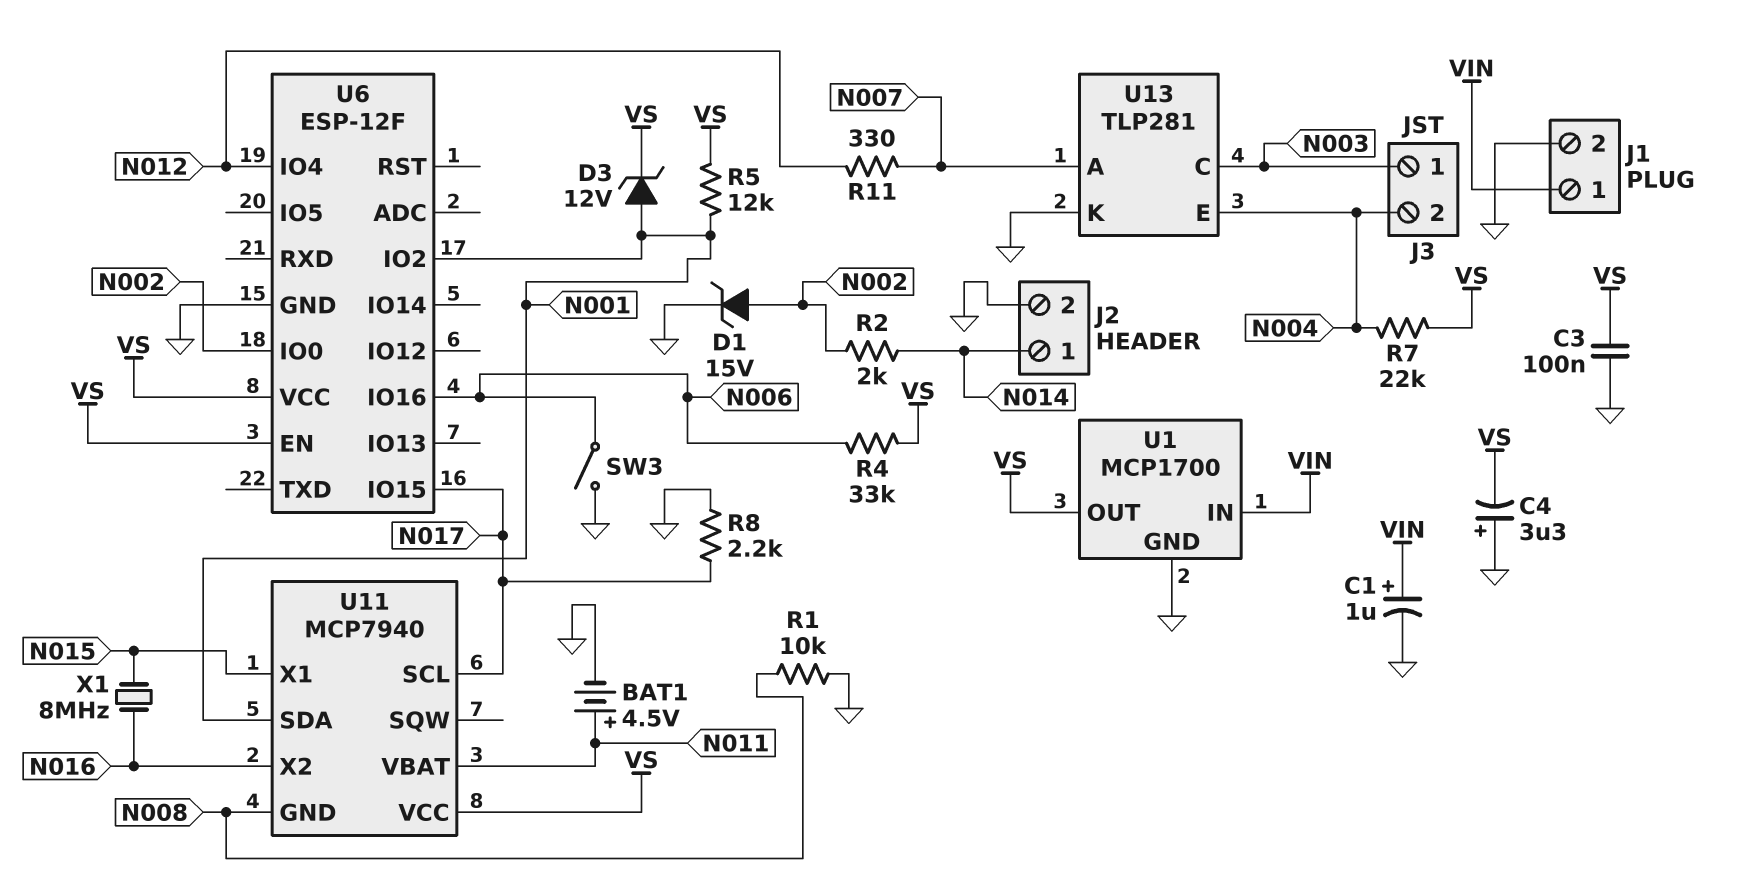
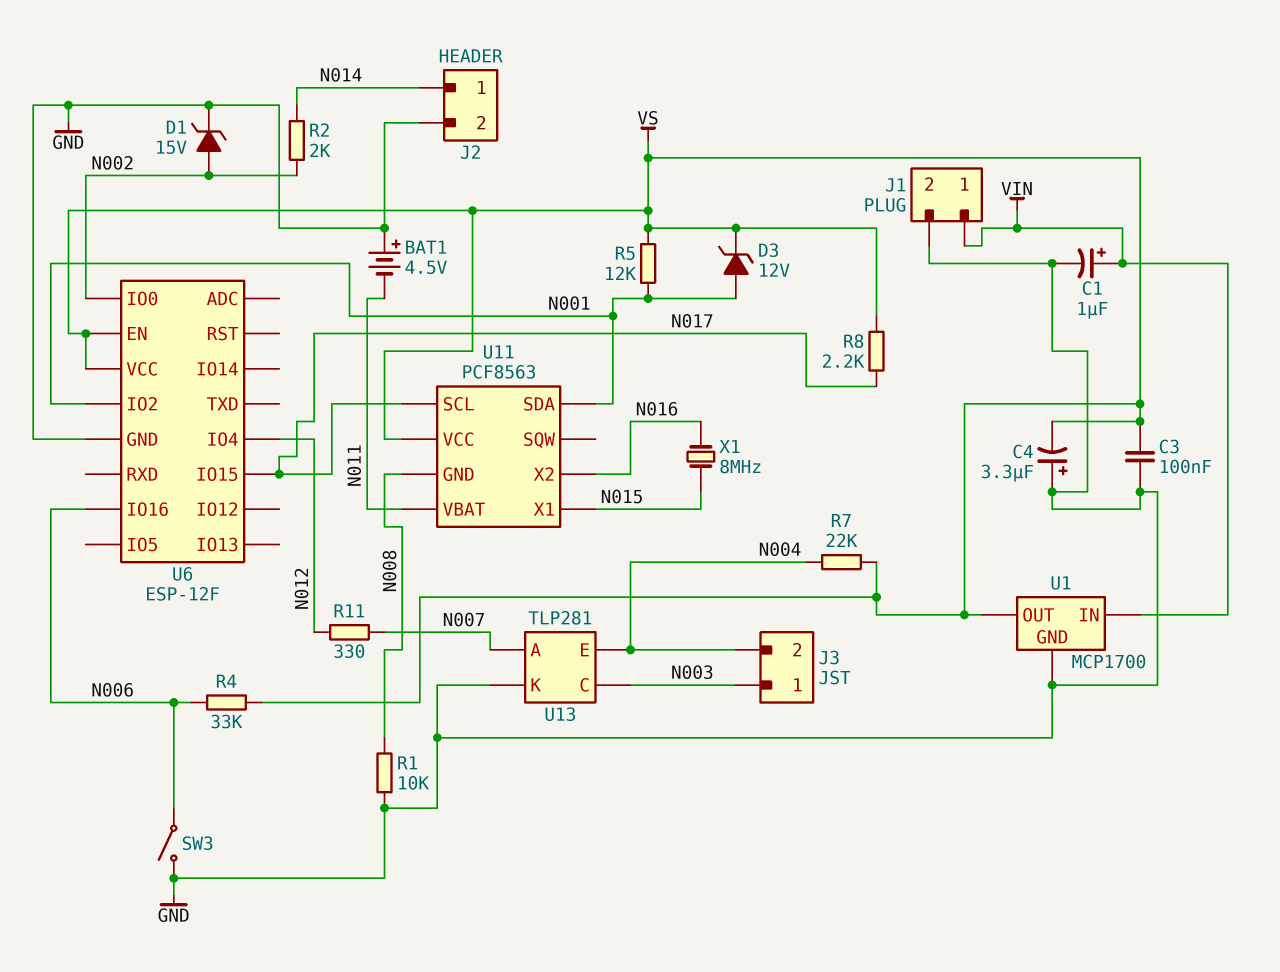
BAT1: 4.5V (plus N011, minus GND) -> 4.5V (plus GND, minus N011)
R8: 2.2k (GND, N017) -> 2.2k (N017, VS)
U11: MCP7940 -> PCF8563

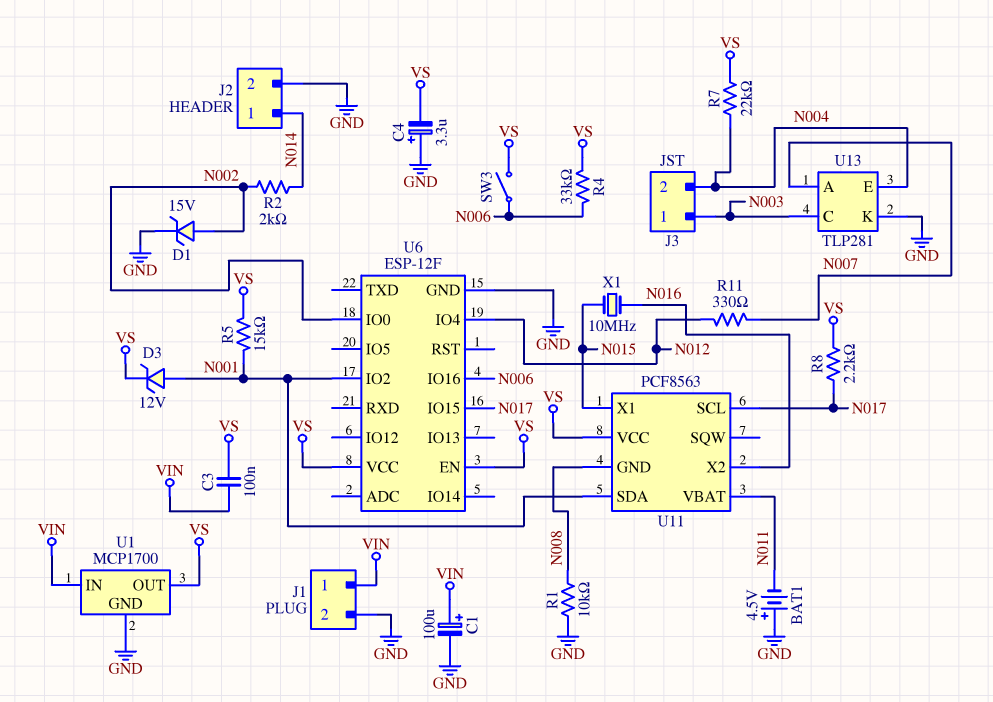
C1: 1uF (plus VIN, minus GND) -> 100uF (plus VIN, minus GND)
C3: 100nF (GND, VS) -> 100nF (VIN, VS)
R5: 12k (N001, VS) -> 15k (N001, VS)
SW3: switch (GND, N006) -> switch (N006, VS)
X1: 8MHz (N015, N016) -> 10MHz (N015, N016)

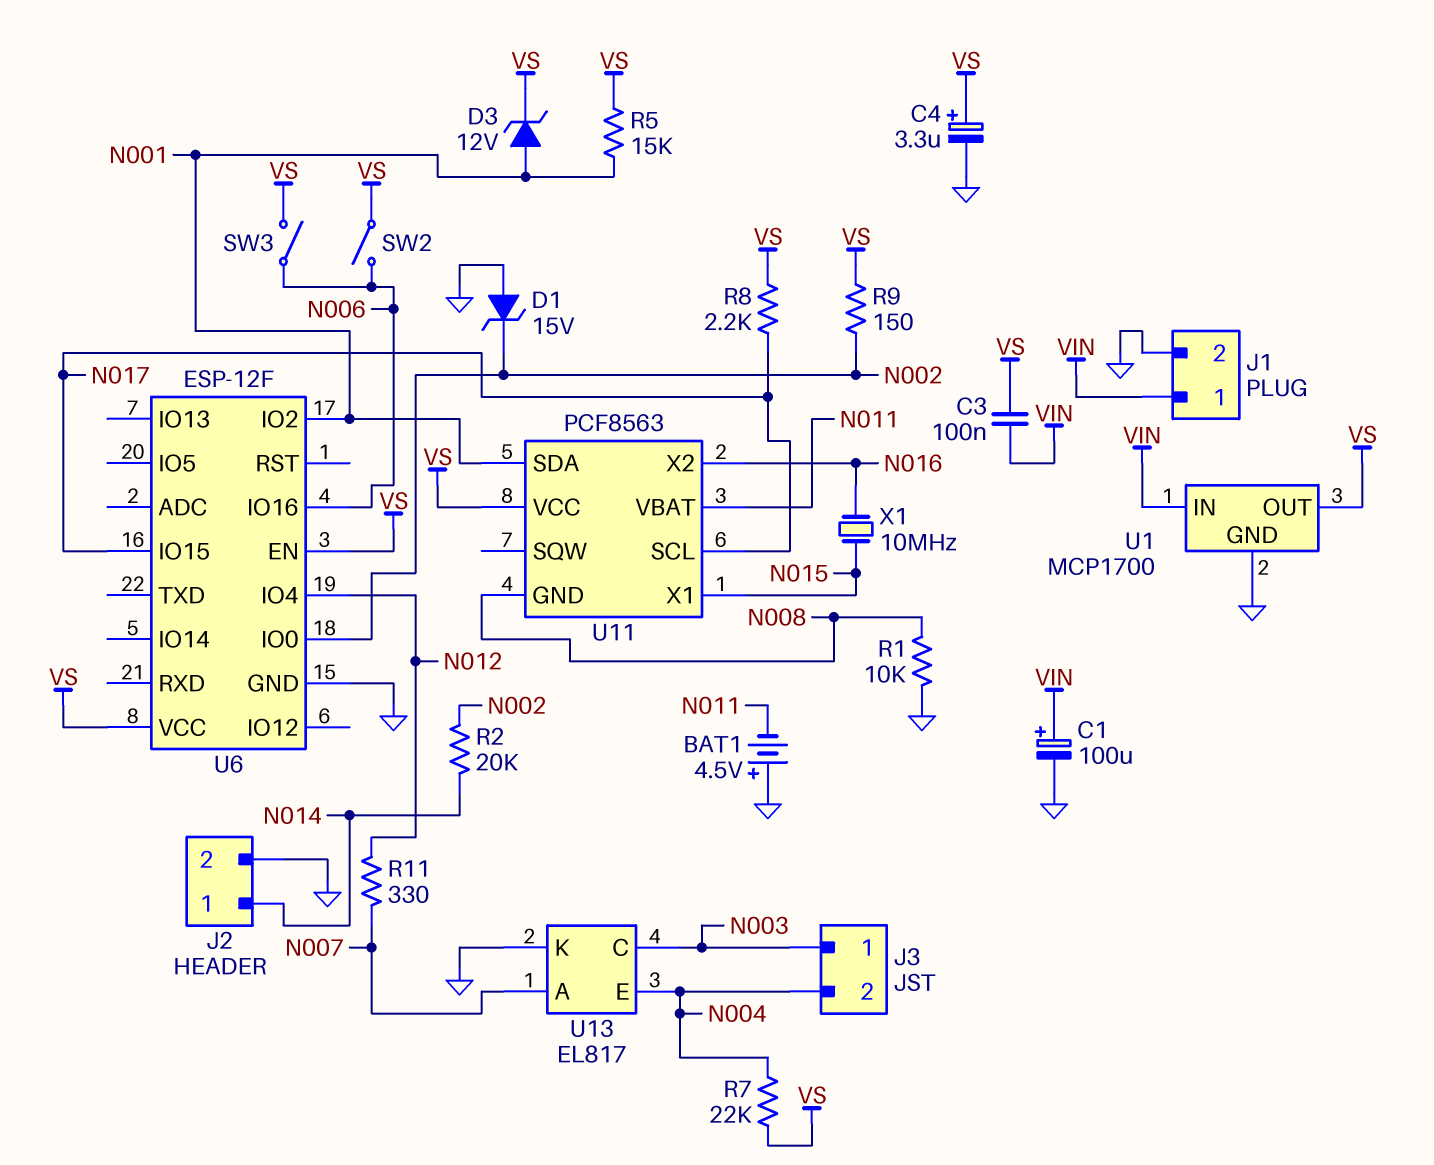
C4: 3.3uF (plus GND, minus VS) -> 3.3uF (plus VS, minus GND)
D1: zener 15V (A N002, K GND) -> zener 15V (A GND, K N002)
R2: 2k (N002, N014) -> 20k (N002, N014)
R4: 33k (N006, VS) -> none
R9: none -> 150 (N002, VS)
SW2: none -> switch (N006, VS)
U13: TLP281 -> EL817

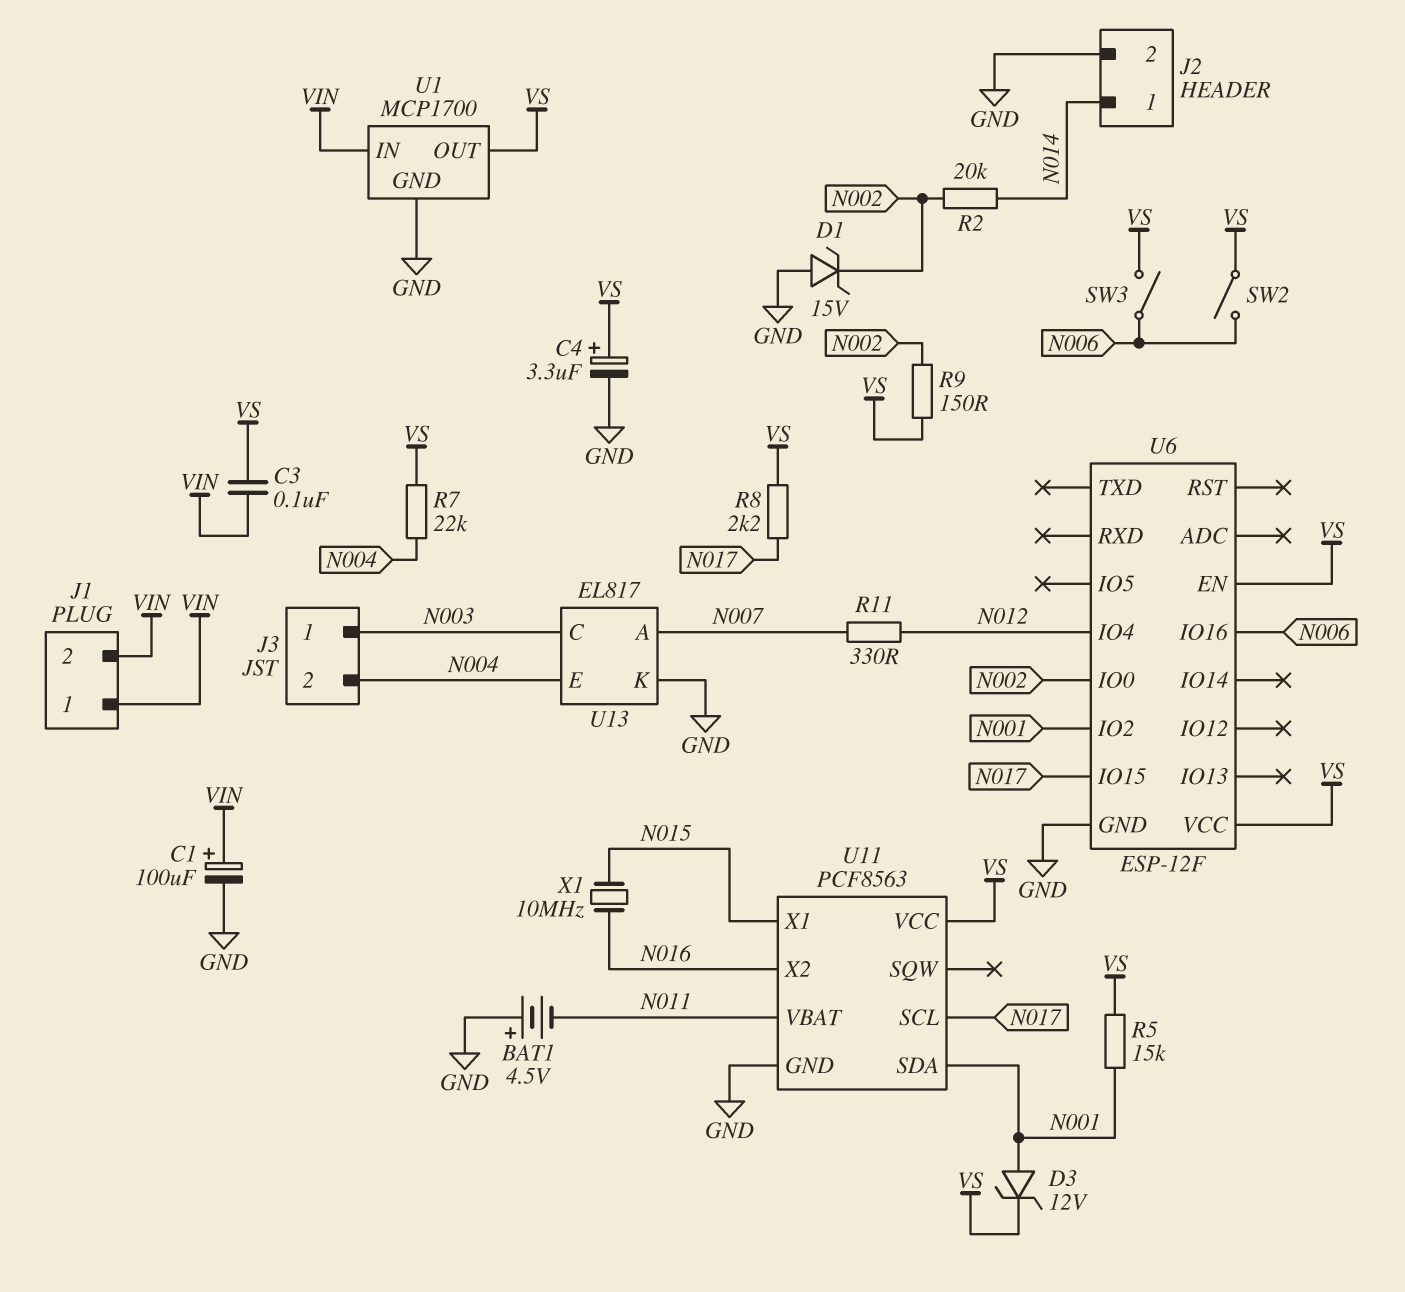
J1 pin 2: GND -> VIN
R1: 10k (GND, N008) -> none
U11 pin GND: N008 -> GND

